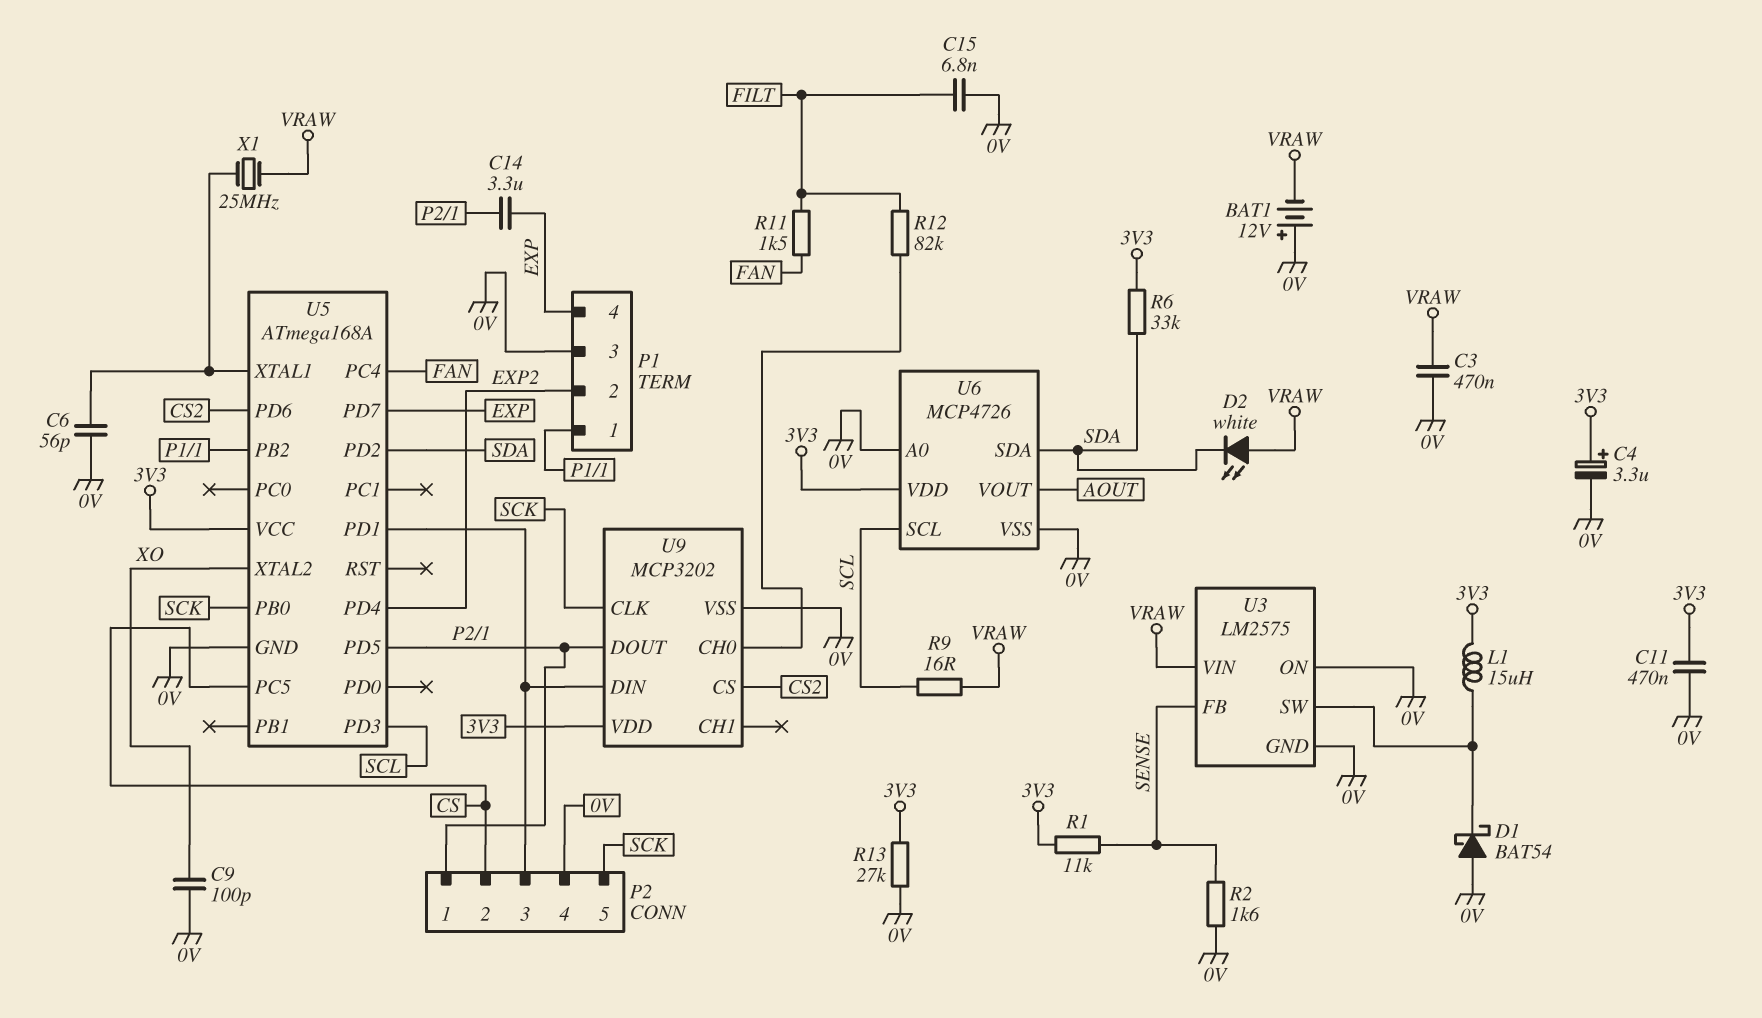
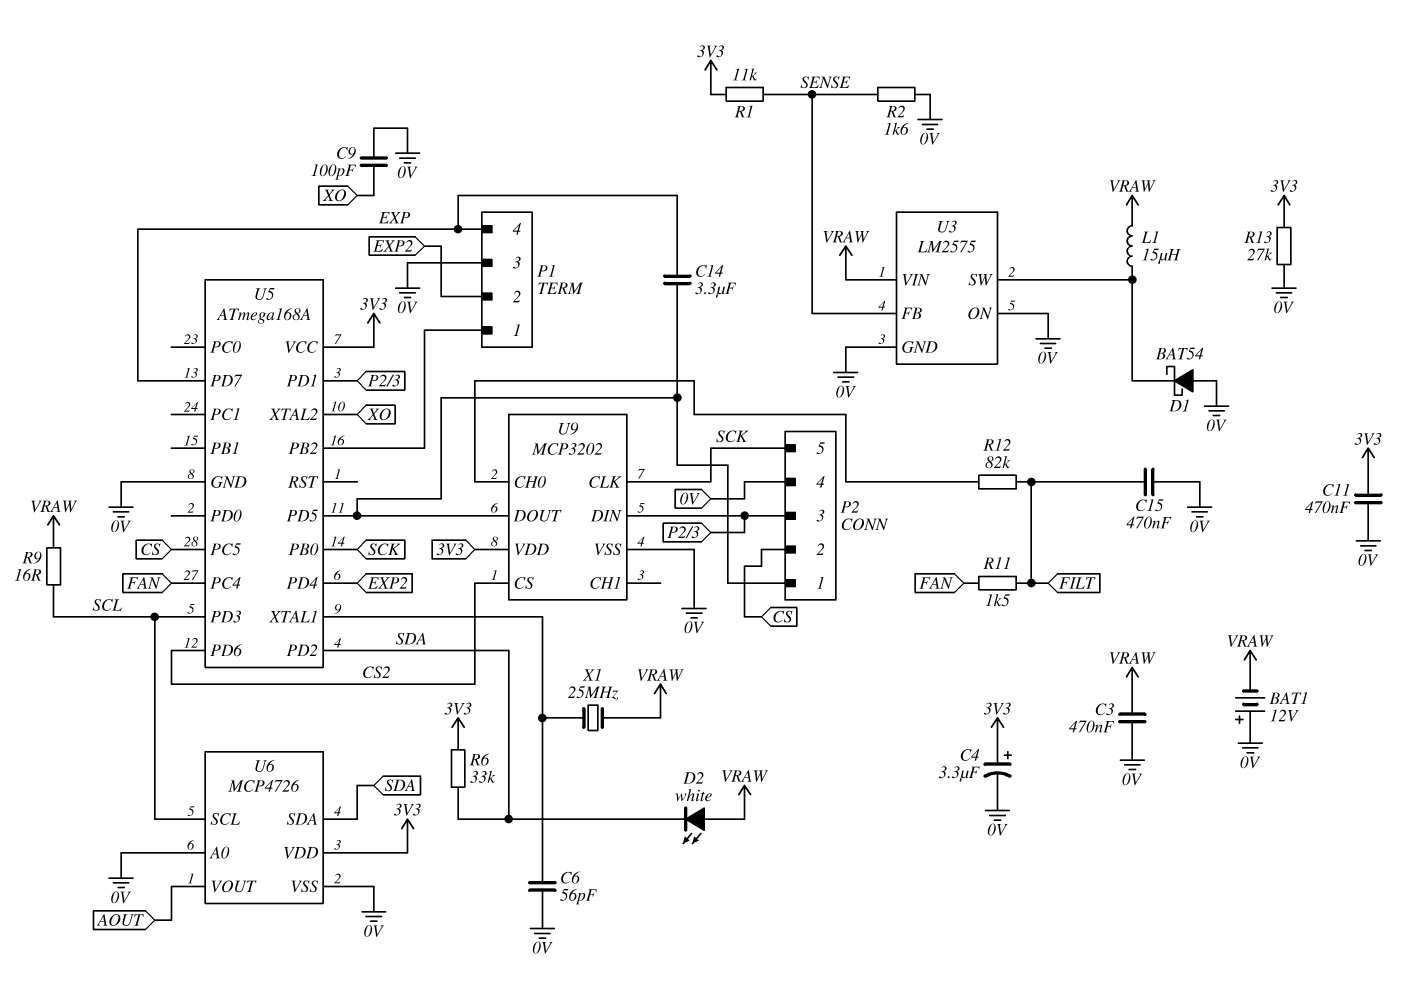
C15: 6.8nF (0V, FILT) -> 470nF (0V, FILT)
L1: 15uH (3V3, U3/SW) -> 15uH (U3/SW, VRAW)

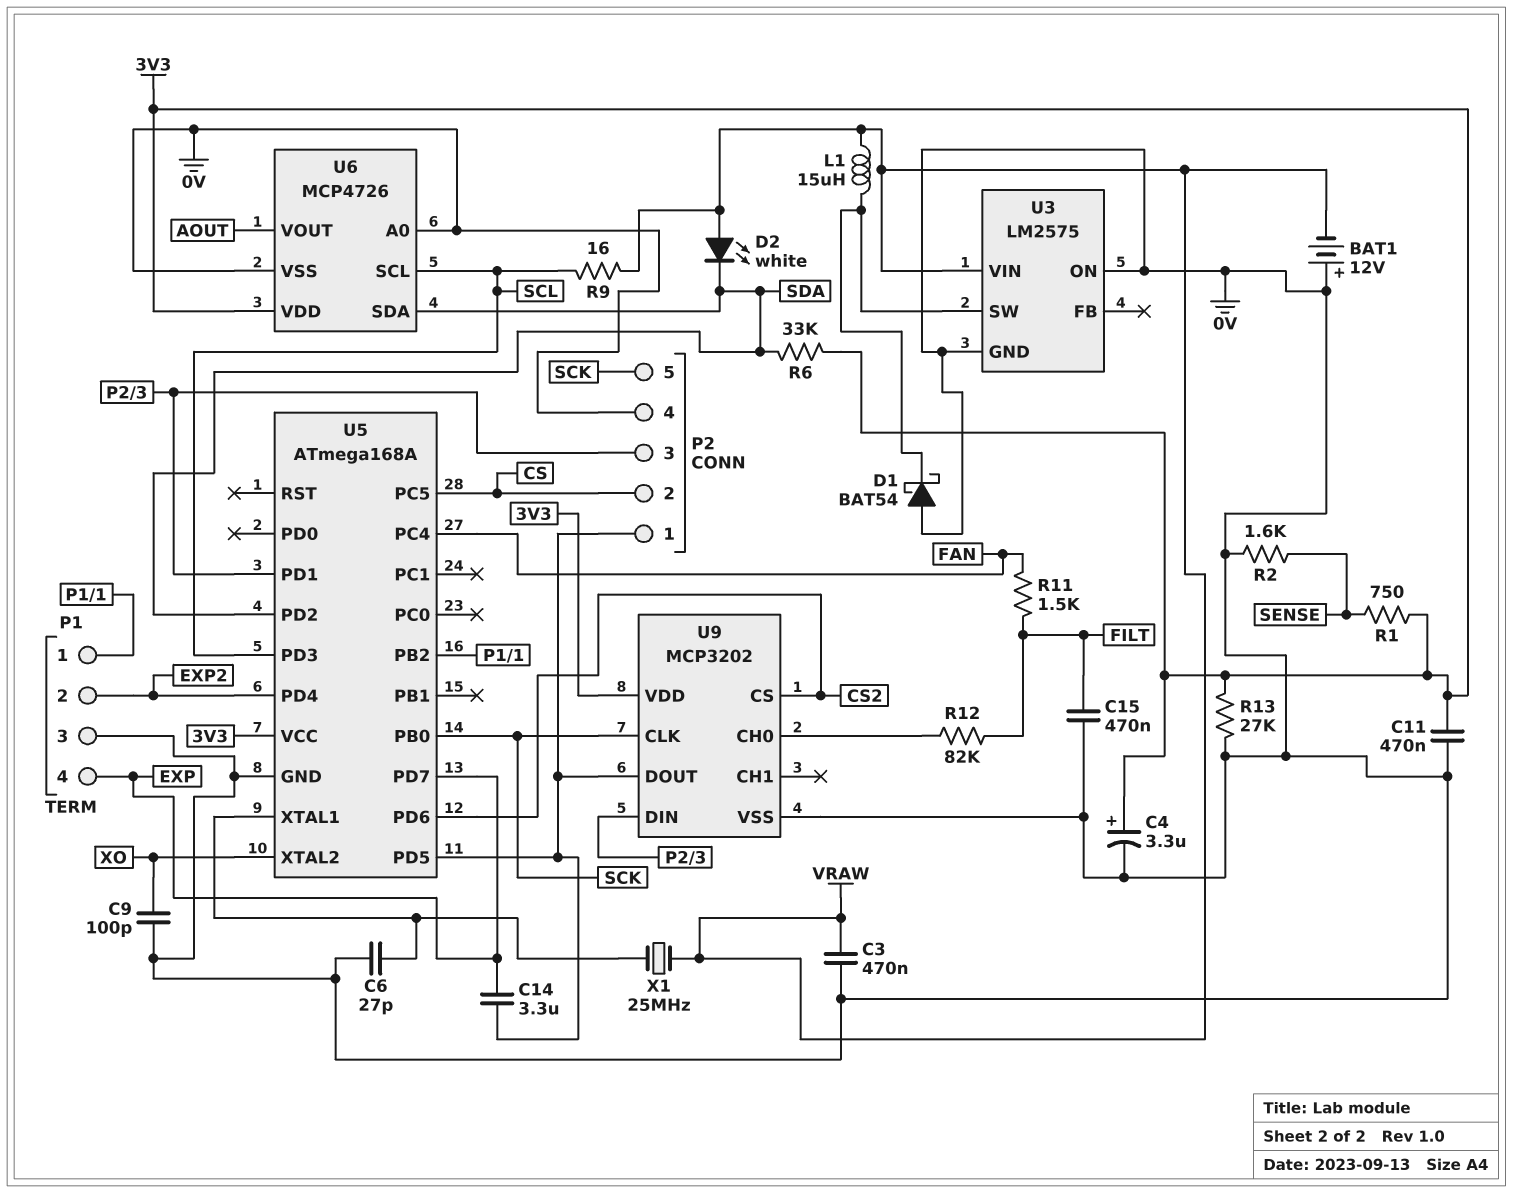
C6: 56pF (0V, U5/XTAL1) -> 27pF (0V, U5/XTAL1)
R1: 11k (3V3, SENSE) -> 750 (3V3, SENSE)
U3 pin FB: SENSE -> none

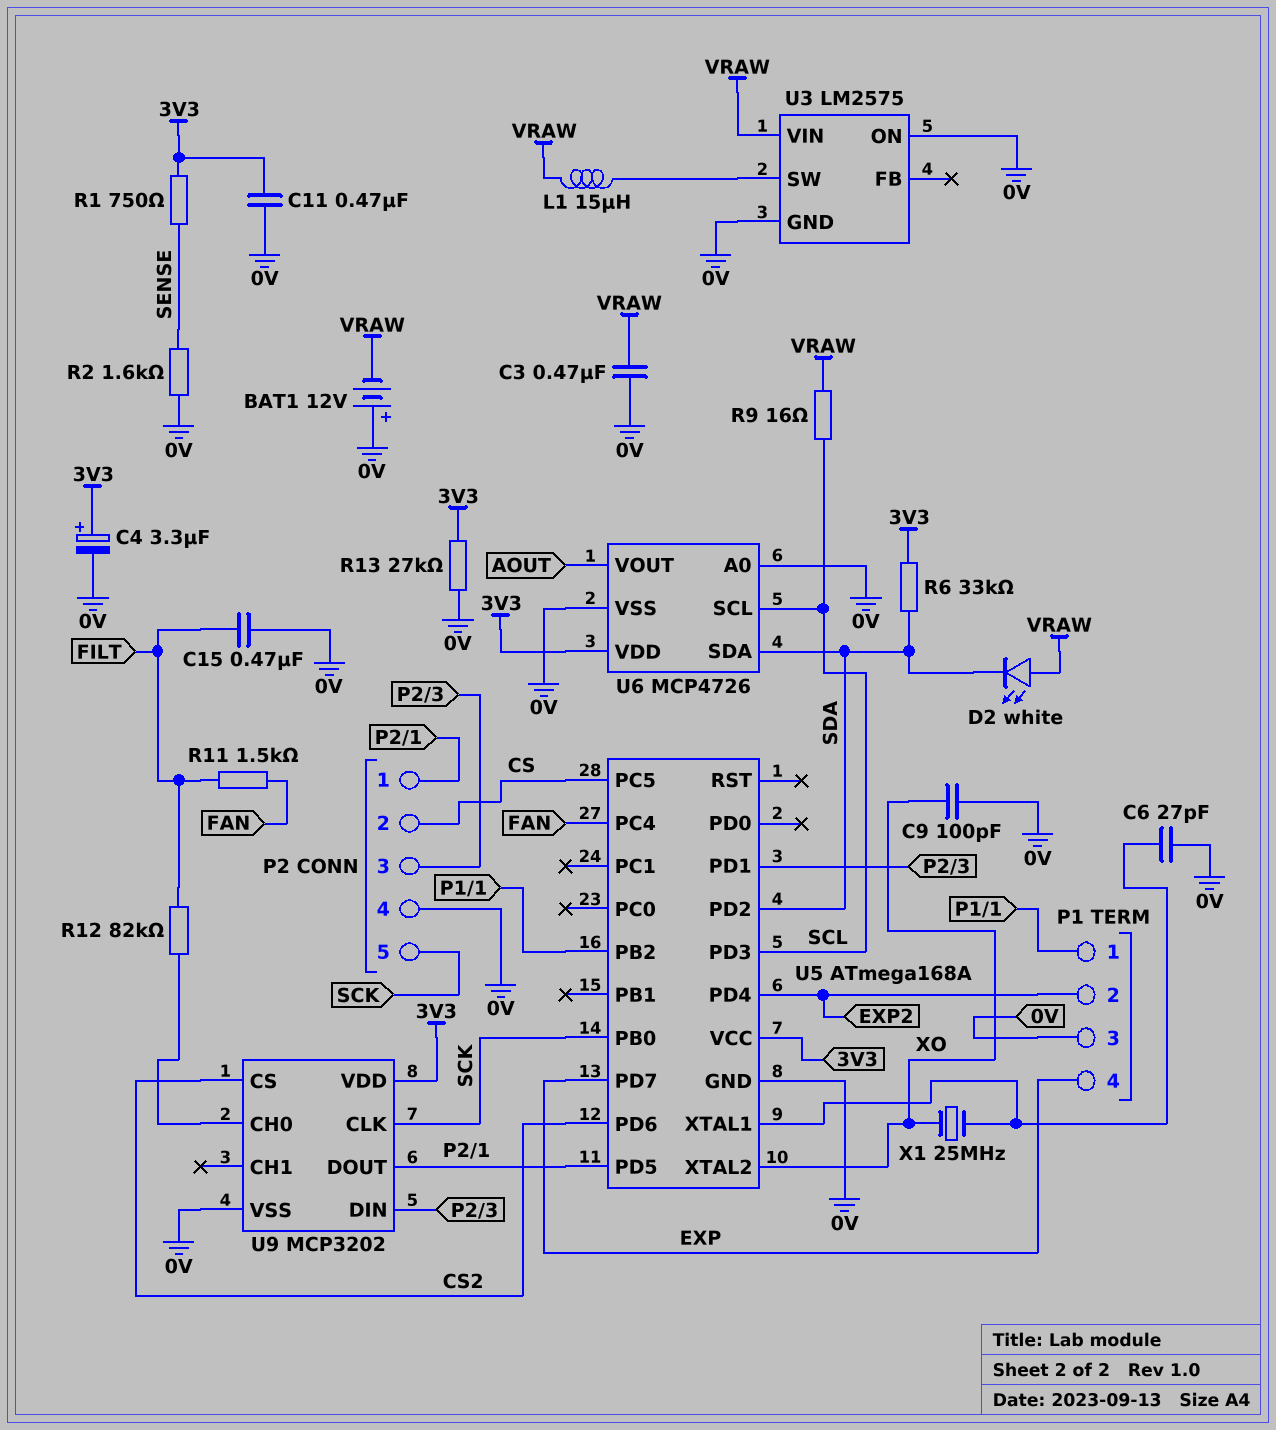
C14: 3.3uF (EXP, P2/1) -> none
D1: schottky BAT54 (A 0V, K U3/SW) -> none
X1: 25MHz (U5/XTAL1, VRAW) -> 25MHz (U5/XTAL1, XO)

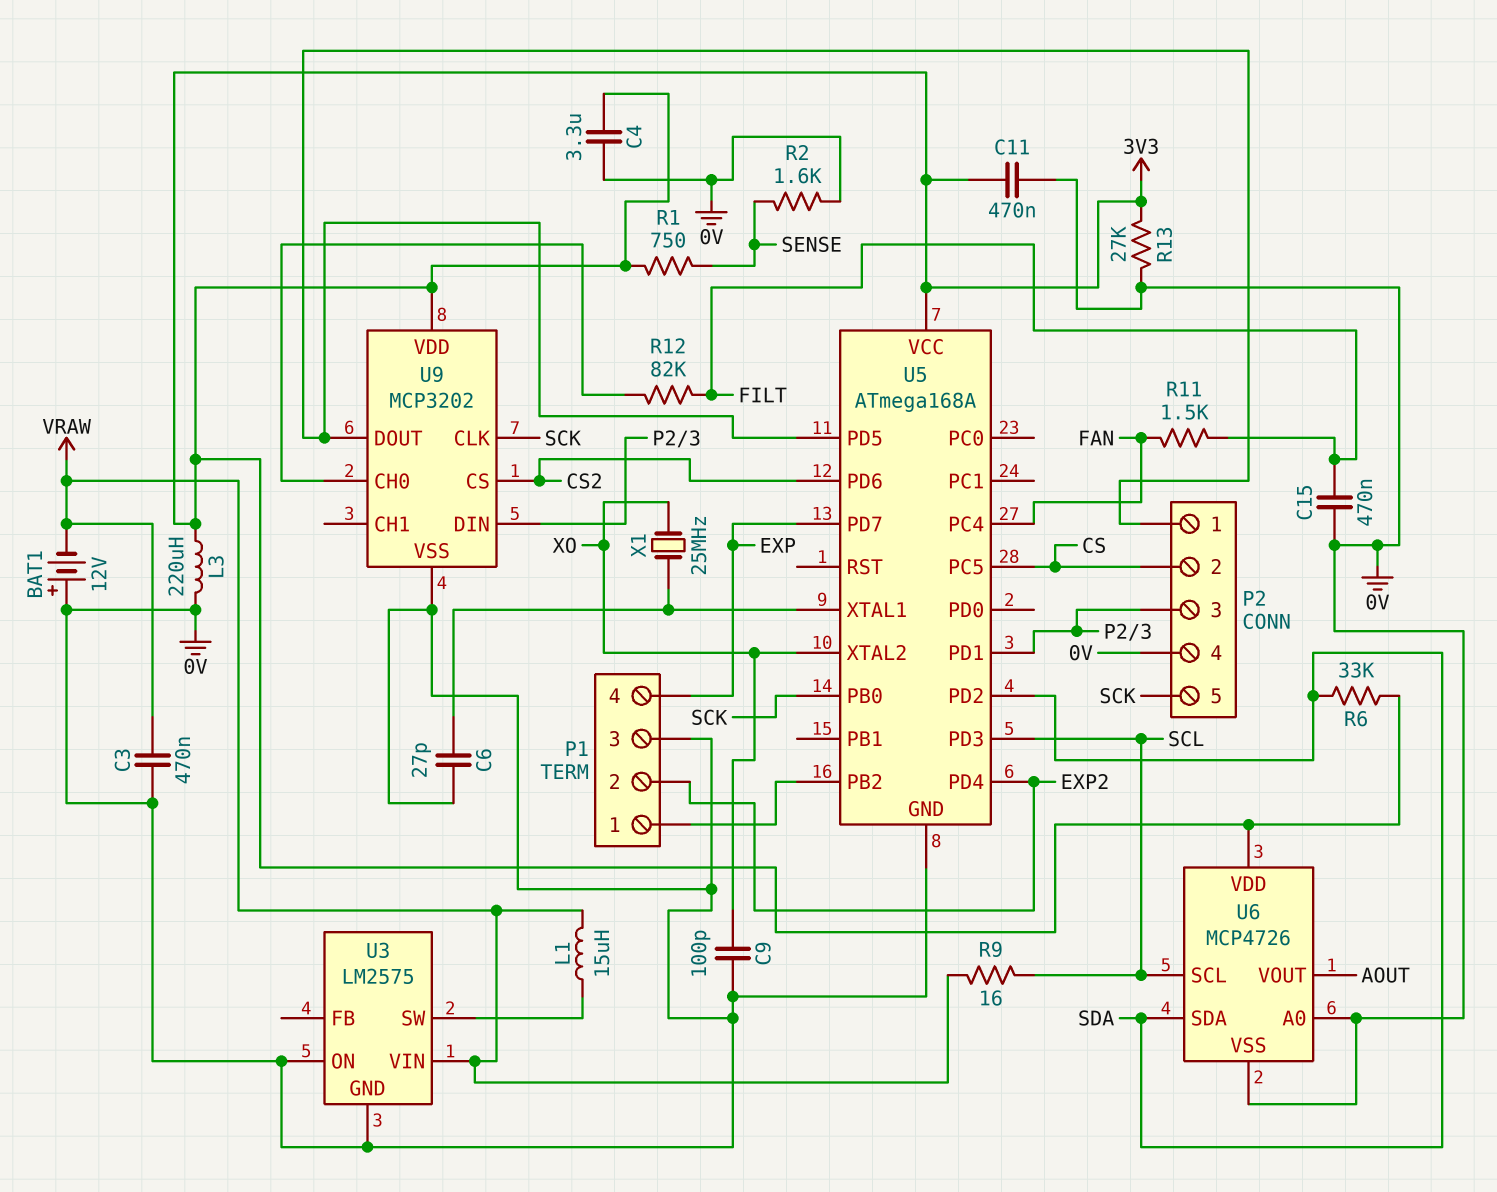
C4: 3.3uF (plus 3V3, minus 0V) -> 3.3uF (0V, 3V3)
D2: LED white (A VRAW, K SDA) -> none
L3: none -> 220uH (0V, 3V3)

